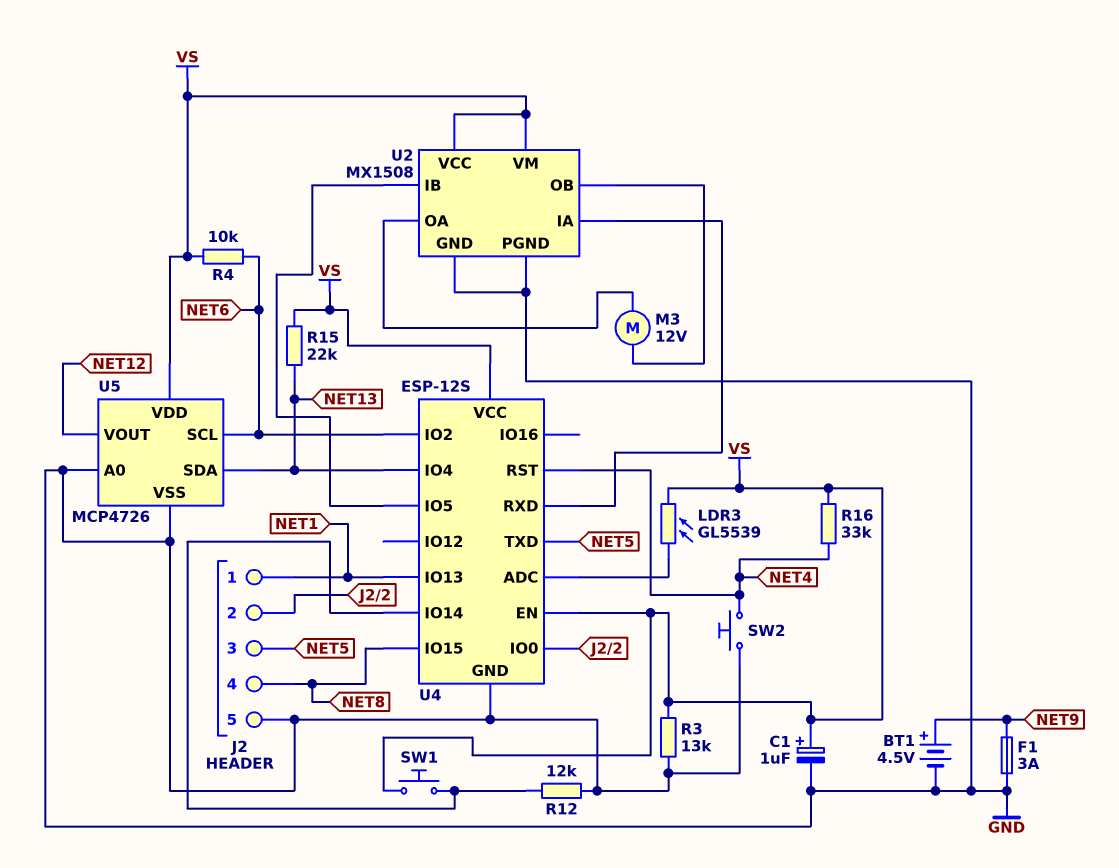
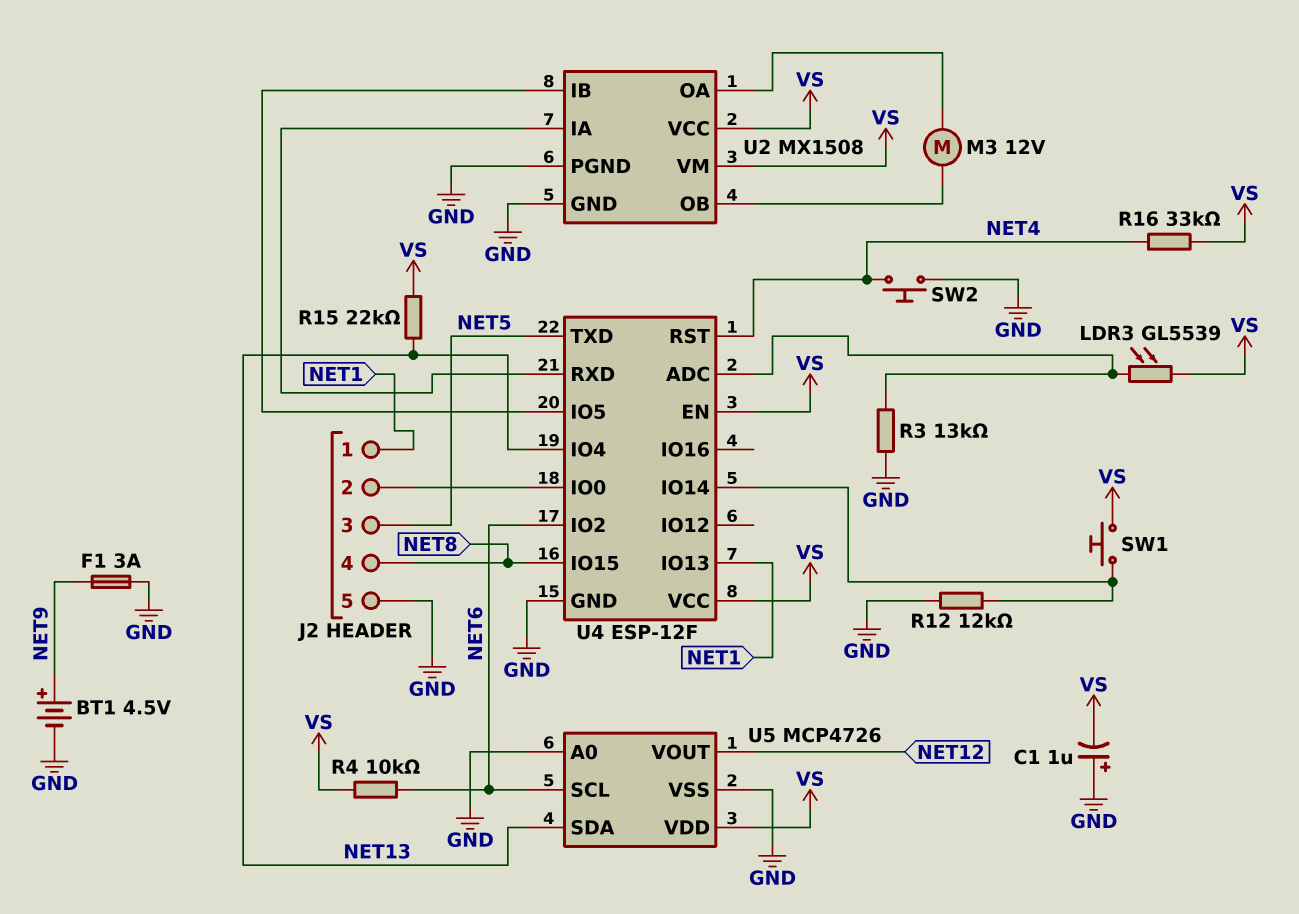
C1: 1uF (plus VS, minus GND) -> 1uF (plus GND, minus VS)
R3: 13k (GND, VS) -> 13k (GND, U4/ADC)
U4: ESP-12S -> ESP-12F

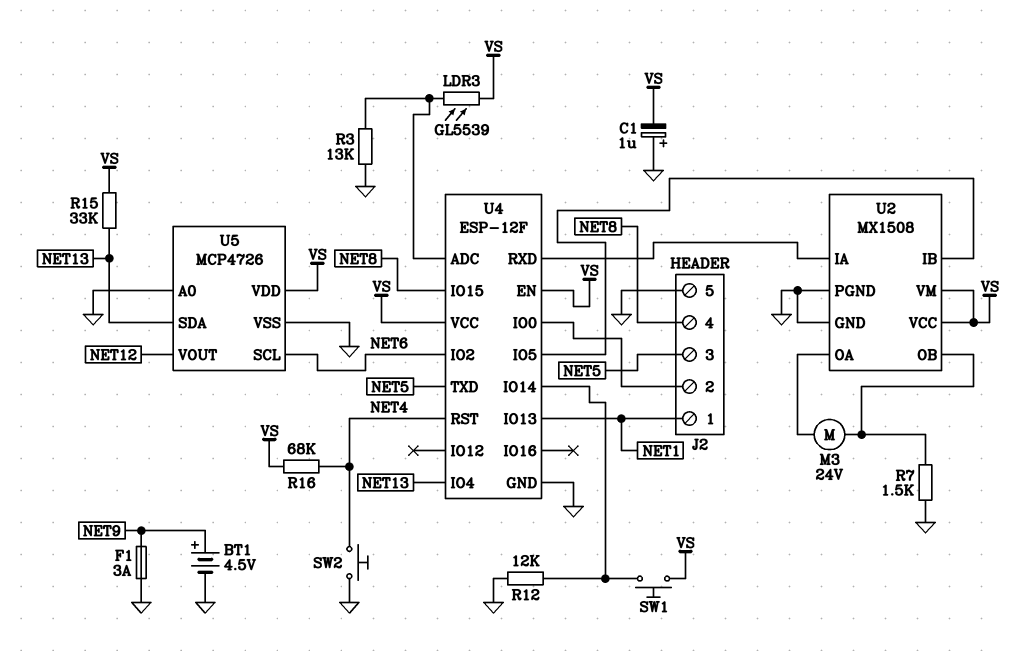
M3: motor 12V (U2/OA, U2/OB) -> motor 24V (U2/OA, U2/OB)
R4: 10k (NET6, VS) -> none
R7: none -> 1.5k (GND, U2/OB)
R15: 22k (NET13, VS) -> 33k (NET13, VS)
R16: 33k (NET4, VS) -> 68k (NET4, VS)

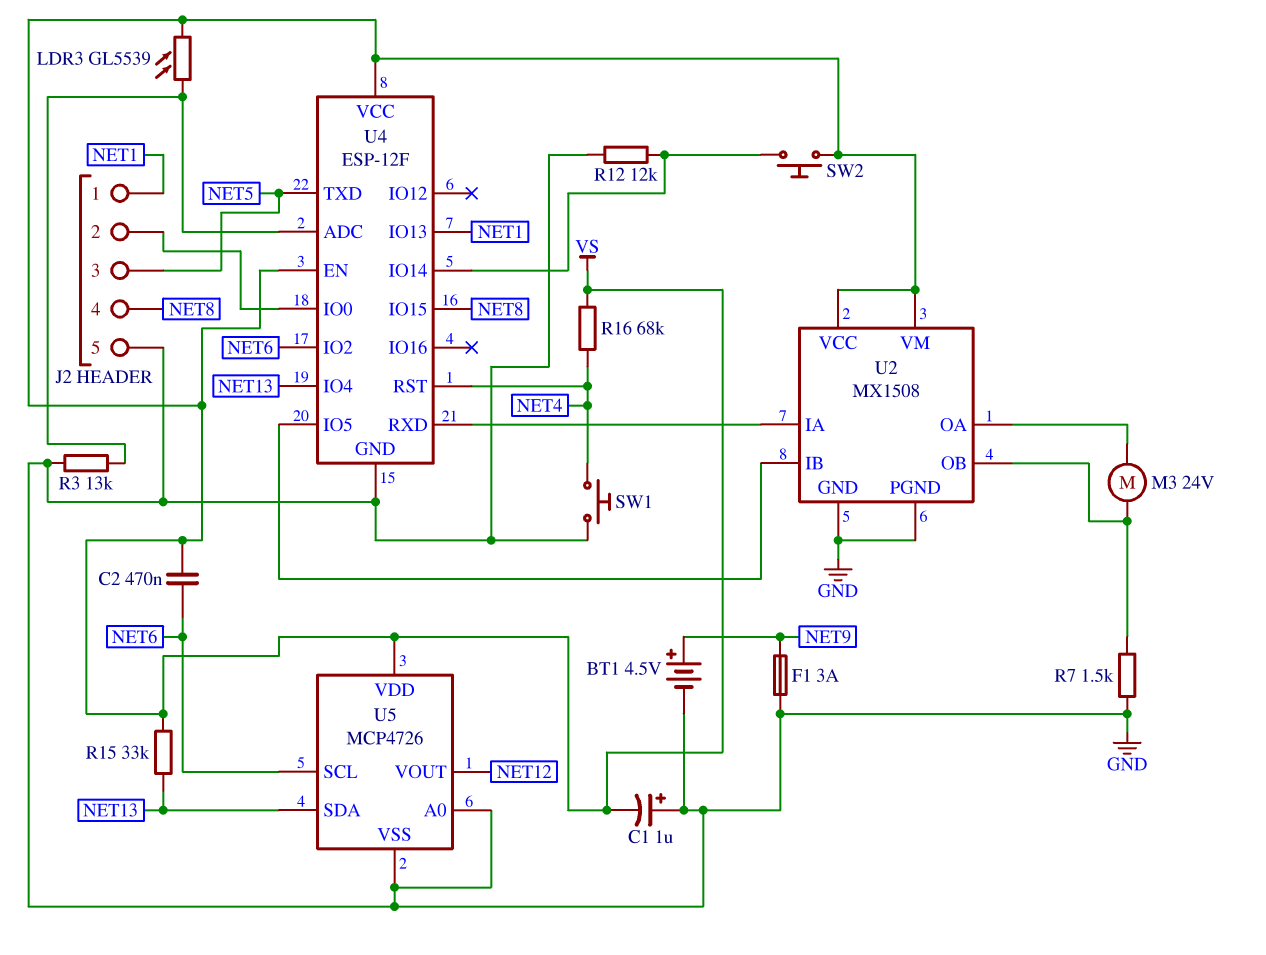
C2: none -> 470nF (NET6, VS)
SW1: button (U4/IO14, VS) -> button (GND, NET4)
SW2: button (GND, NET4) -> button (U4/IO14, VS)

